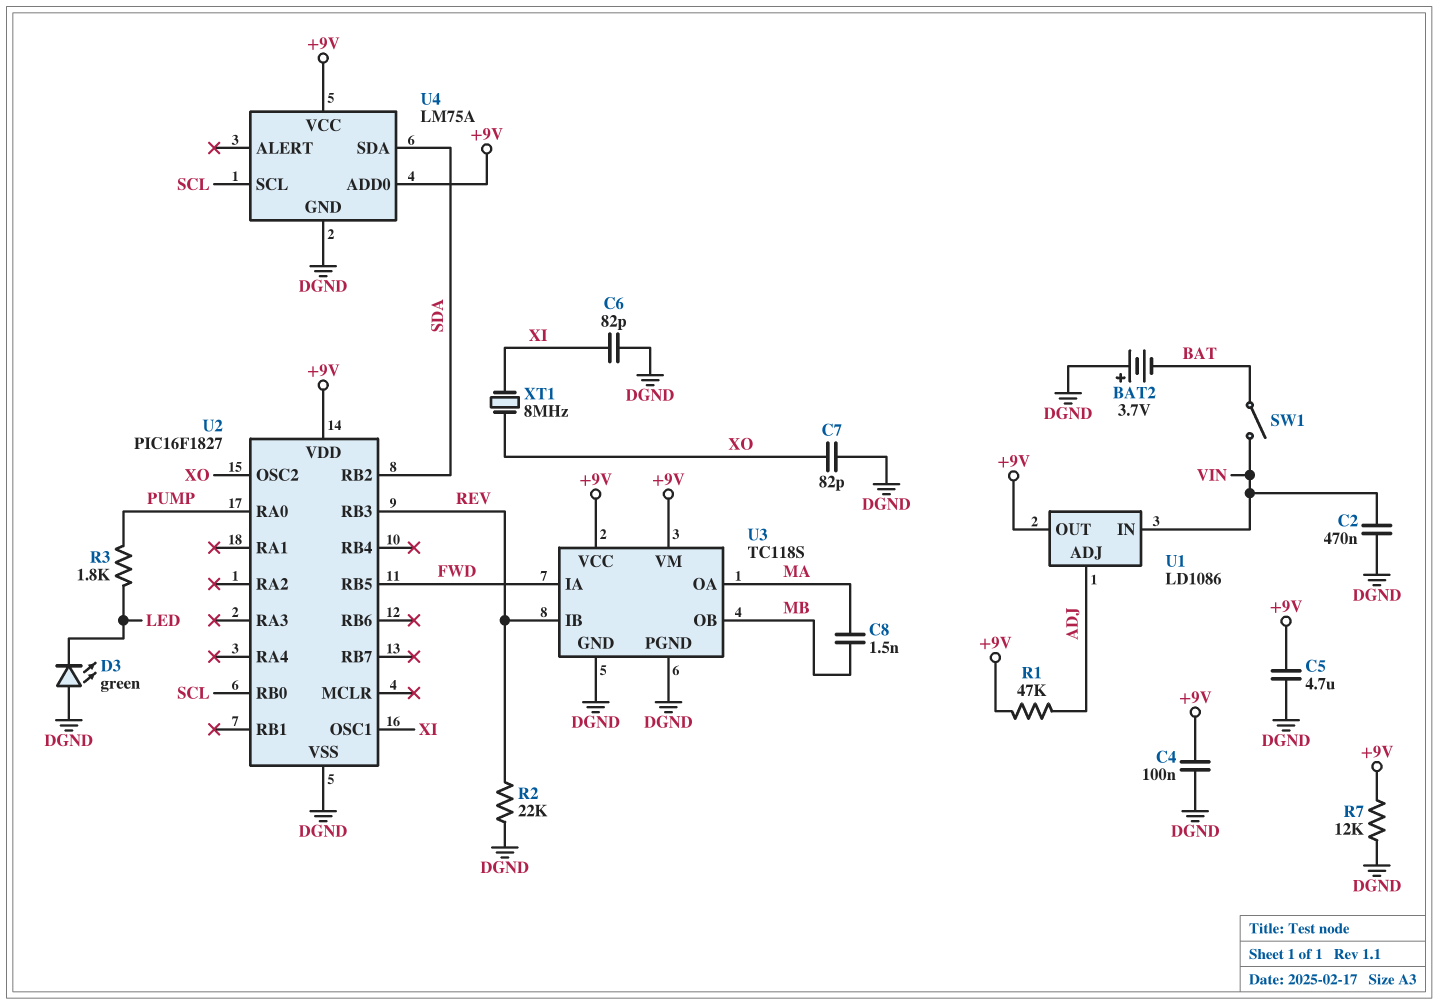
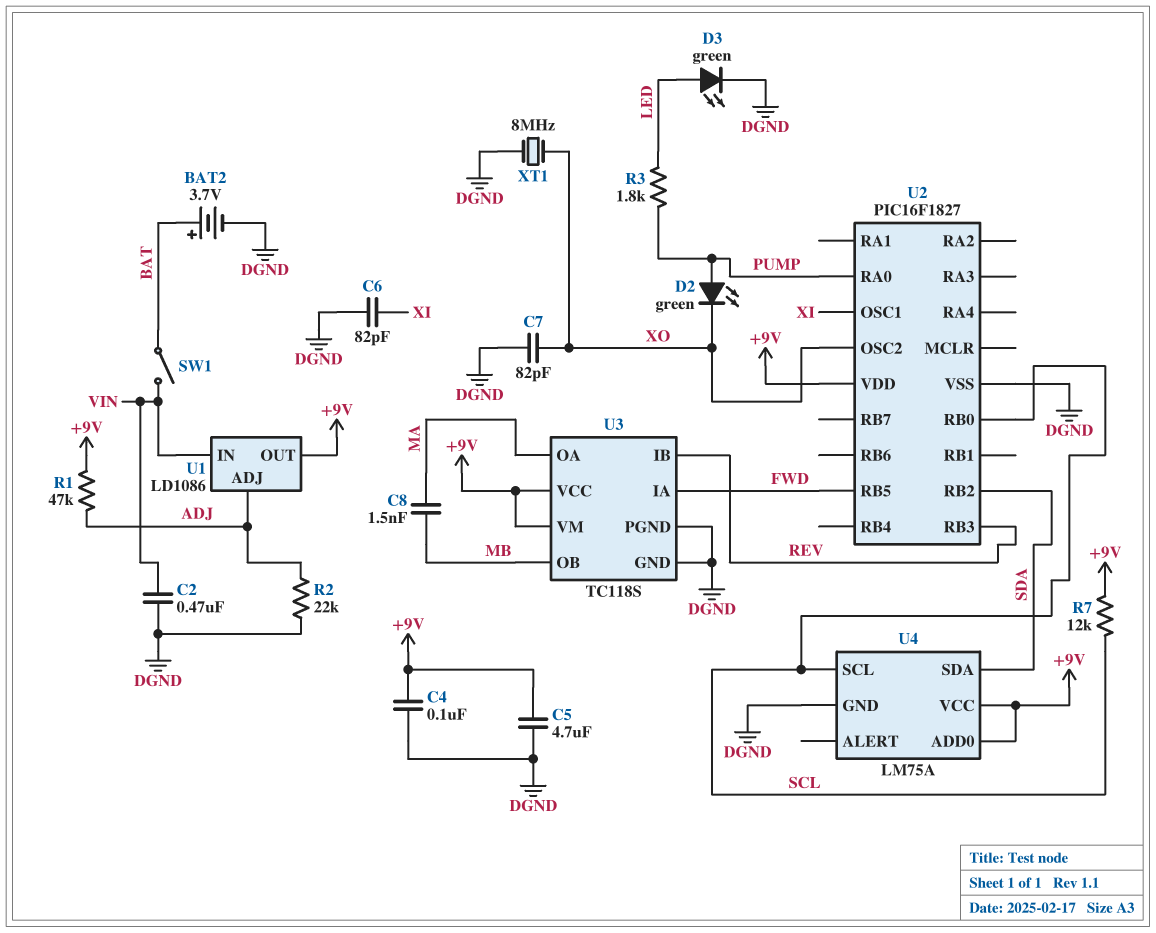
BAT2: 3.7V (plus DGND, minus BAT) -> 3.7V (plus BAT, minus DGND)
D2: none -> LED green (A PUMP, K XO)
D3: LED green (A DGND, K LED) -> LED green (A LED, K DGND)
R2: 22k (DGND, REV) -> 22k (ADJ, DGND)
R7: 12k (+9V, DGND) -> 12k (+9V, SCL)
XT1: 8MHz (XI, XO) -> 8MHz (DGND, XO)

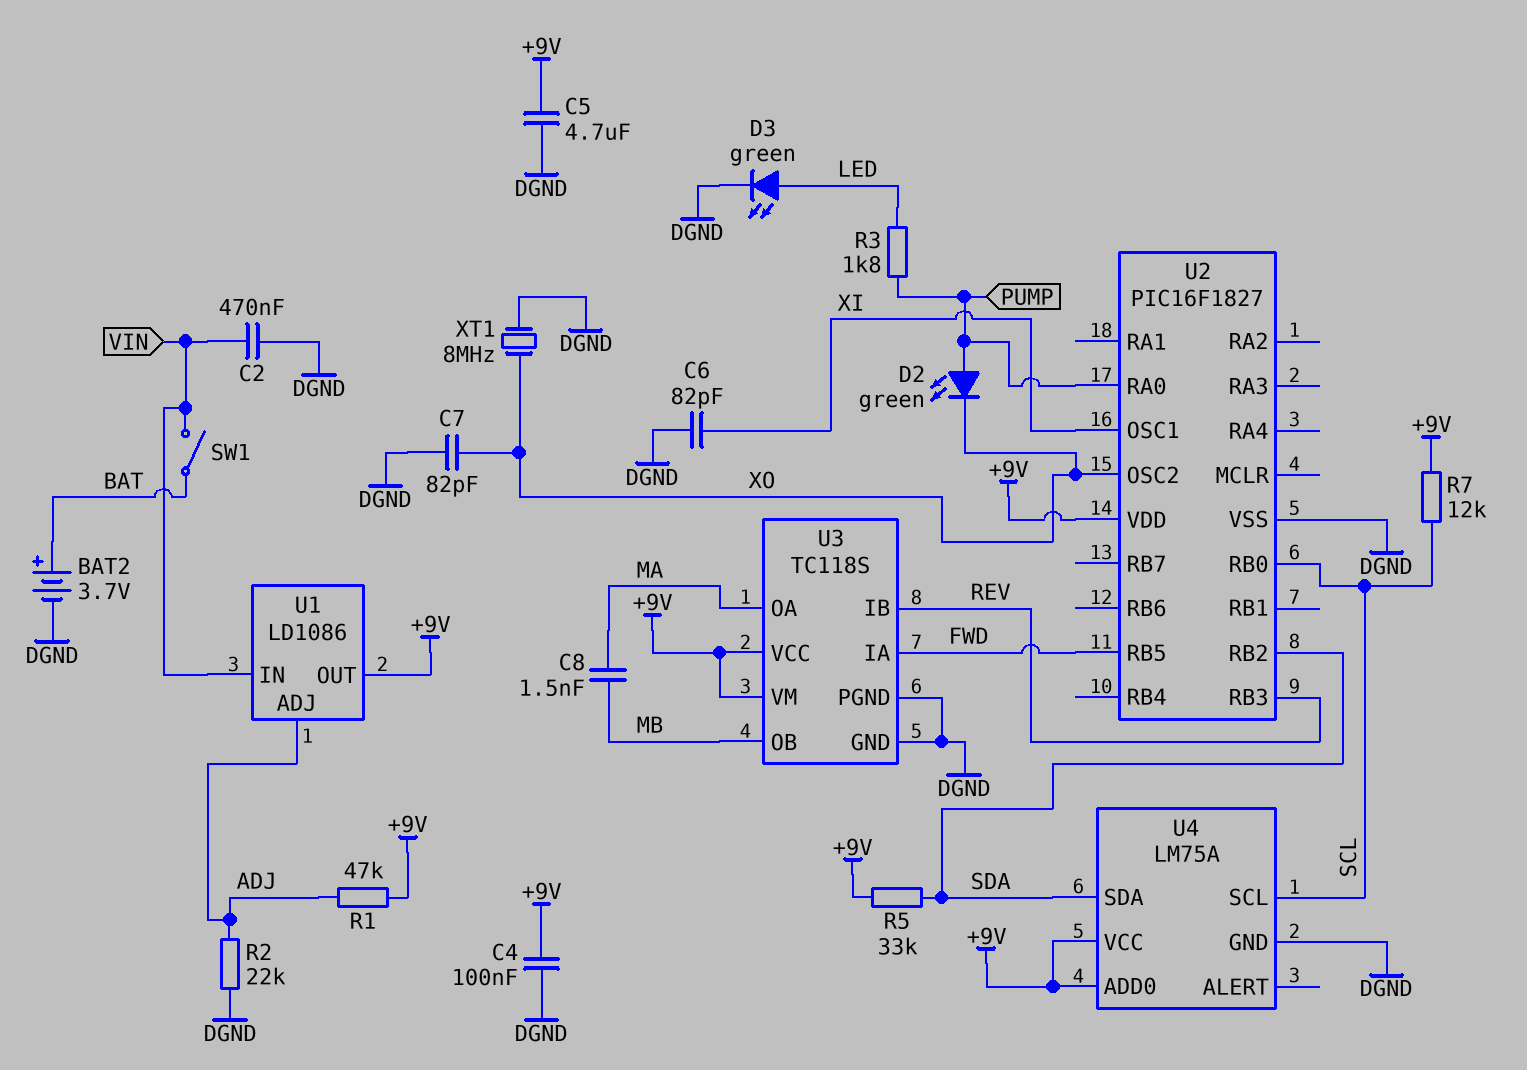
R5: none -> 33k (+9V, SDA)

